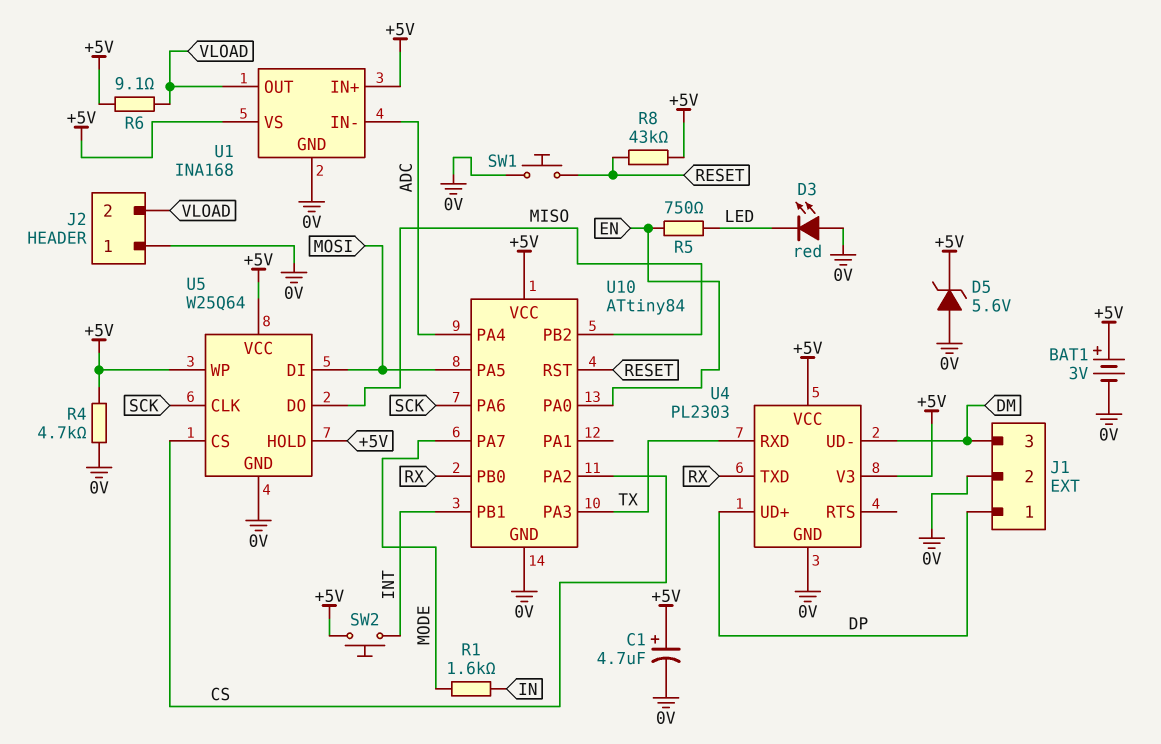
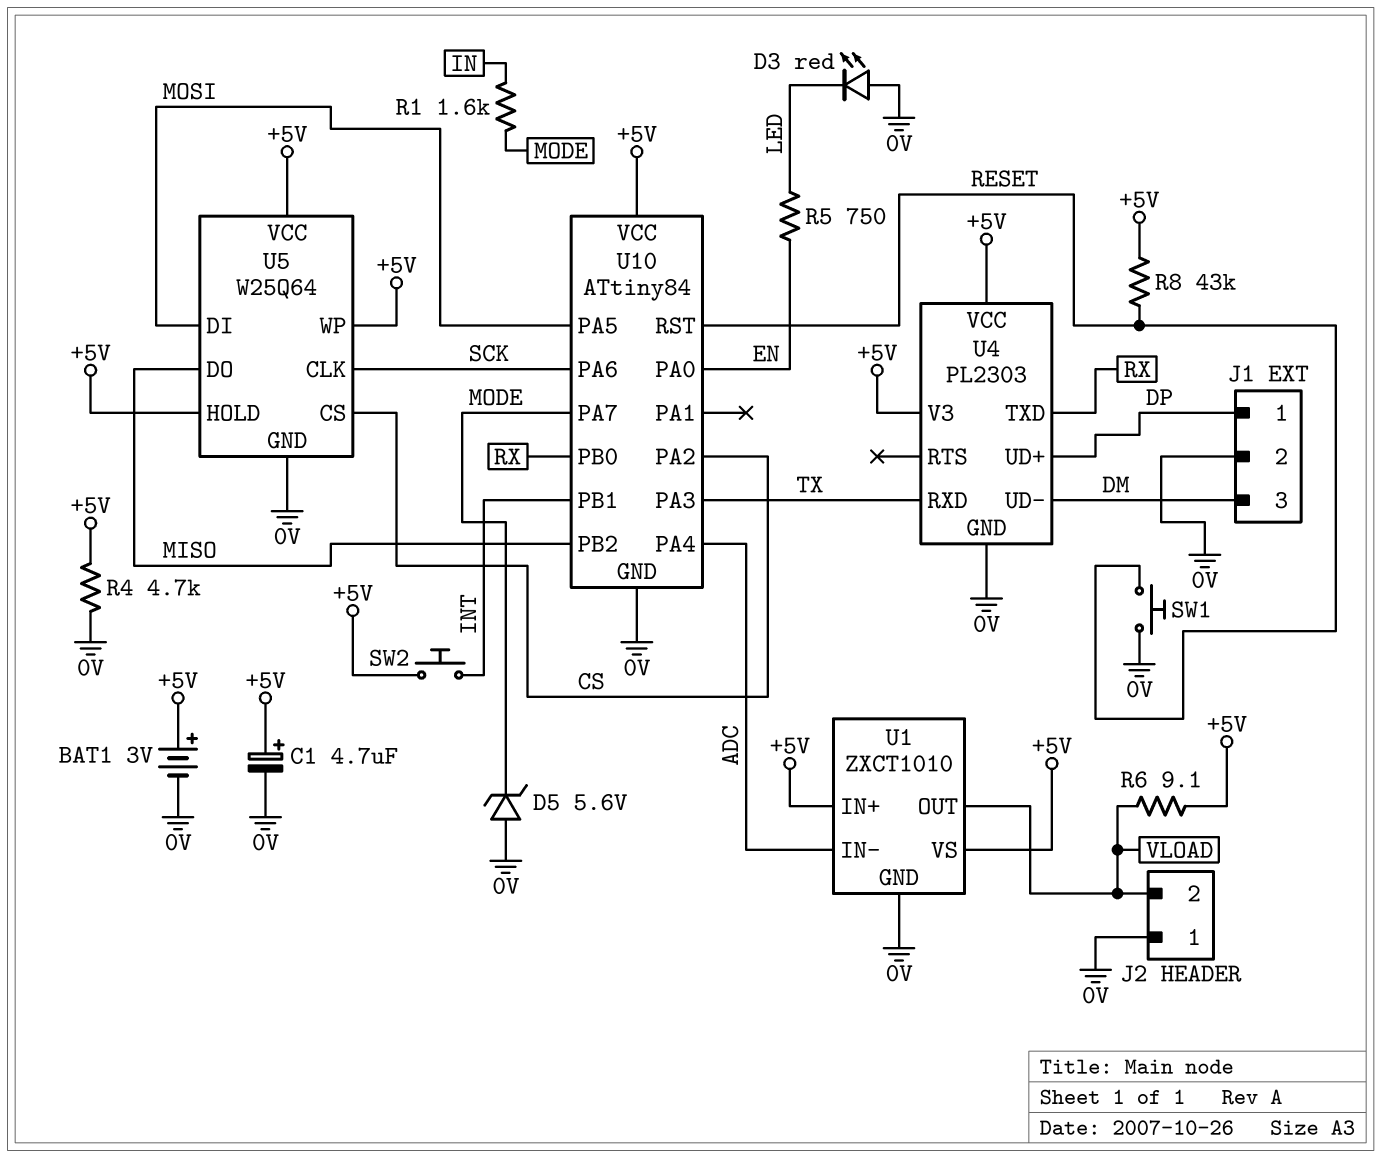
D5: zener 5.6V (A 0V, K +5V) -> zener 5.6V (A 0V, K MODE)
U1: INA168 -> ZXCT1010

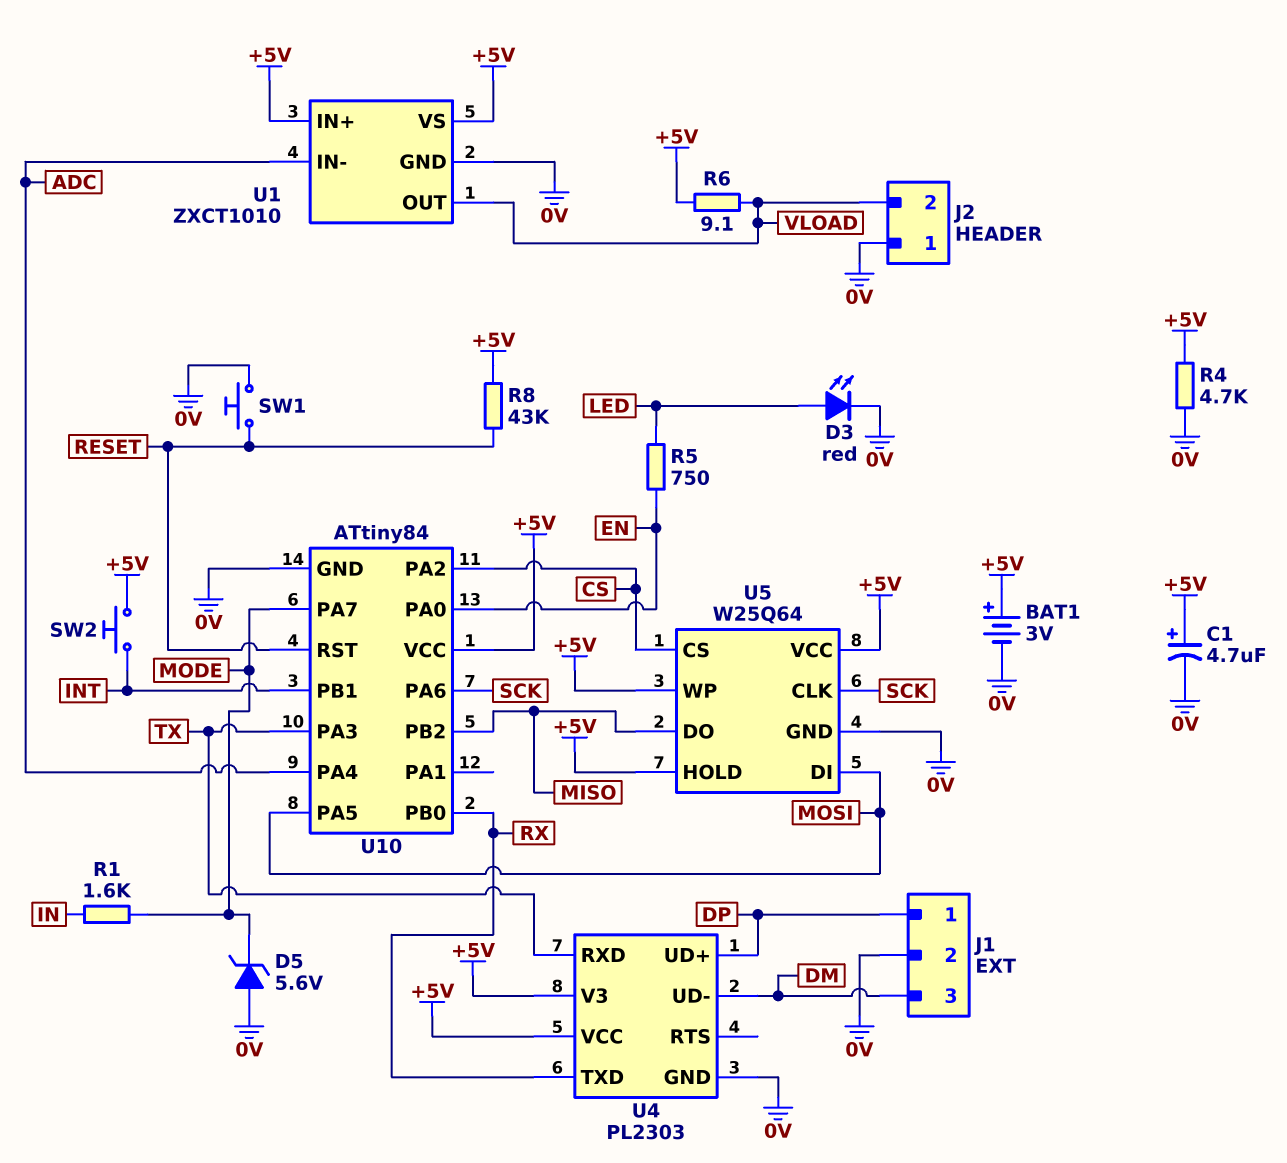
D3: LED red (A 0V, K LED) -> LED red (A LED, K 0V)

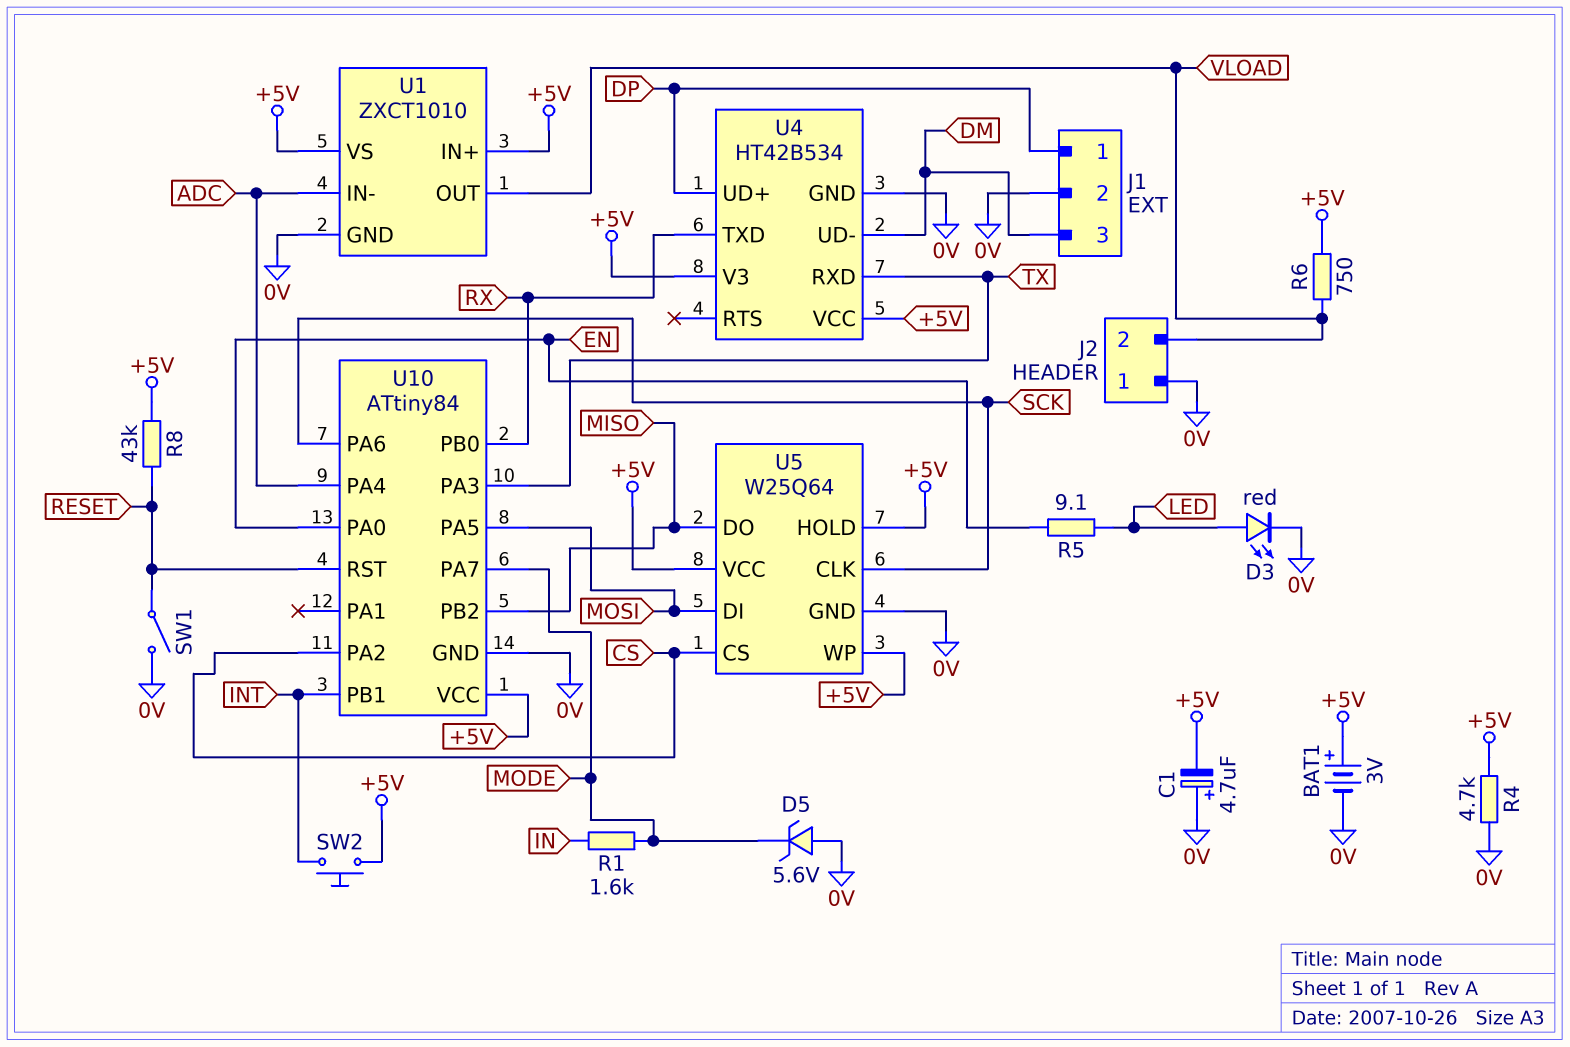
C1: 4.7uF (plus +5V, minus 0V) -> 4.7uF (plus 0V, minus +5V)
R5: 750 (EN, LED) -> 9.1 (EN, LED)
R6: 9.1 (+5V, VLOAD) -> 750 (+5V, VLOAD)
SW1: button (0V, RESET) -> switch (0V, RESET)
U4: PL2303 -> HT42B534

